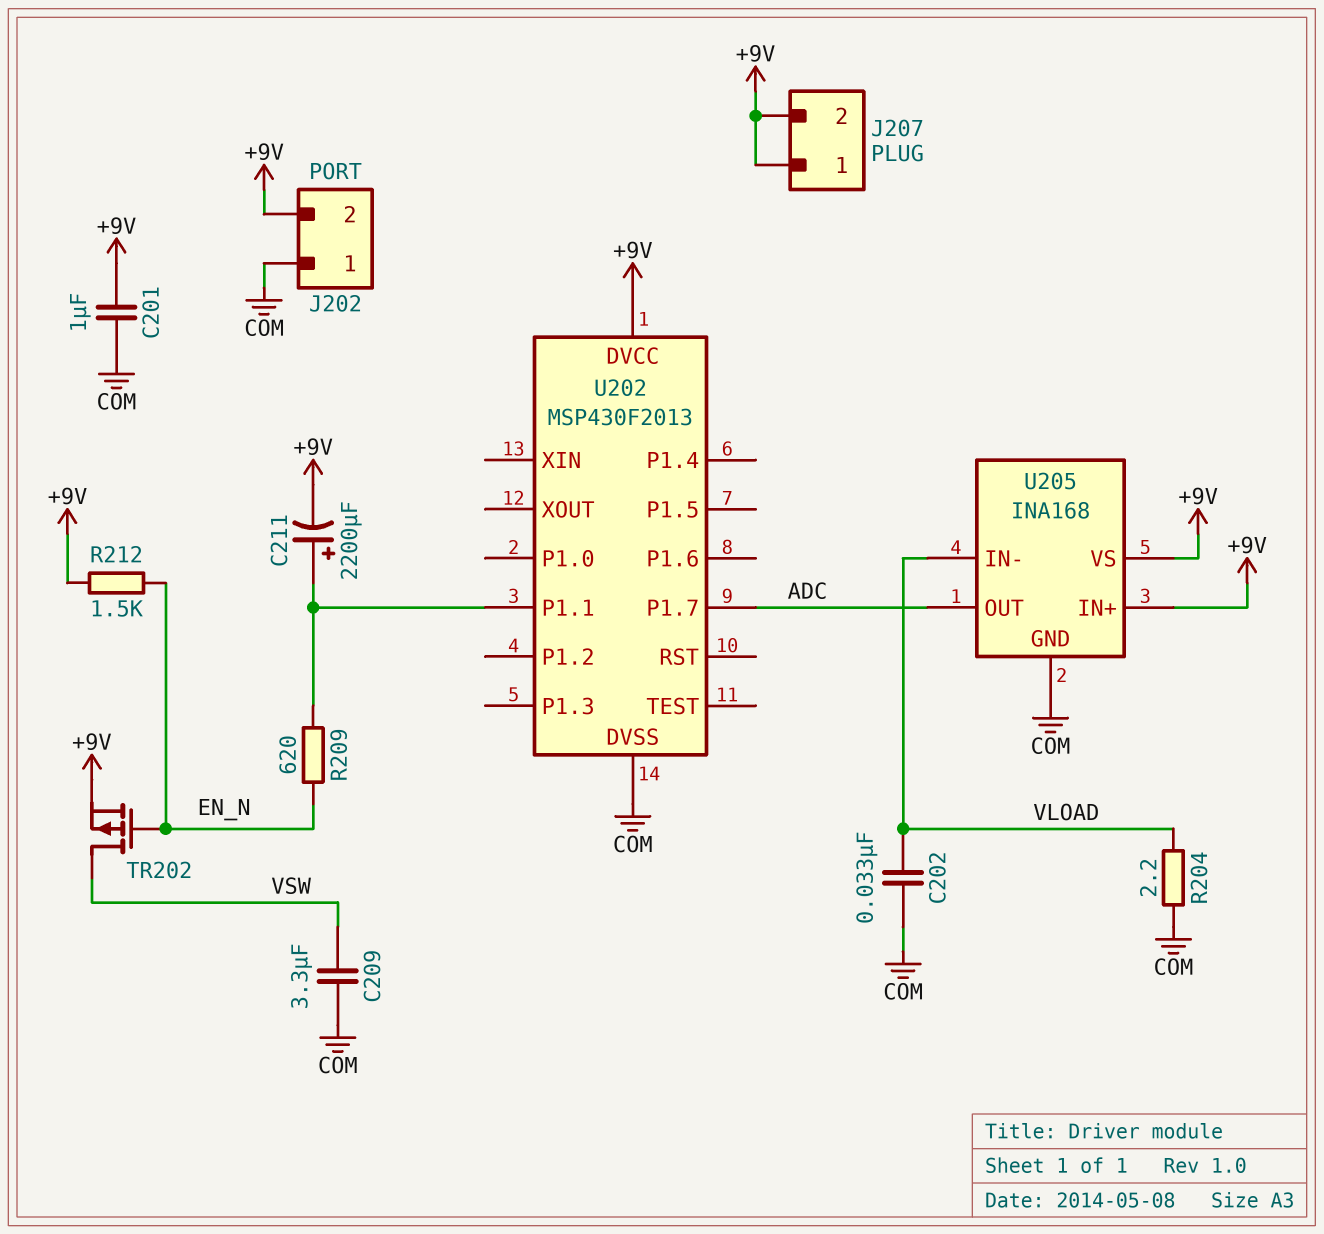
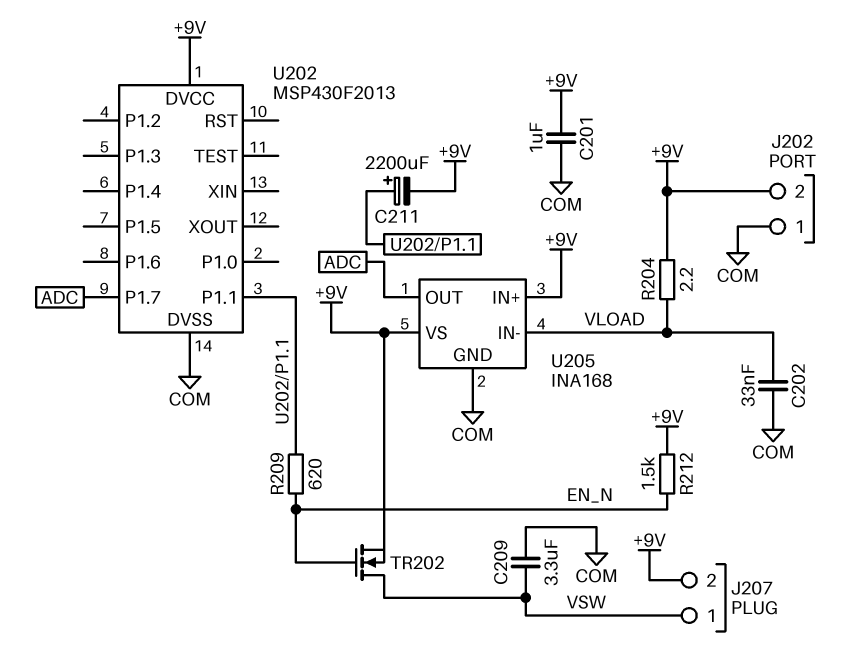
J207 pin 1: +9V -> VSW
R204: 2.2 (COM, VLOAD) -> 2.2 (+9V, VLOAD)
TR202: PMOS (G EN_N, D VSW, S +9V) -> NMOS (G EN_N, D VSW, S +9V)

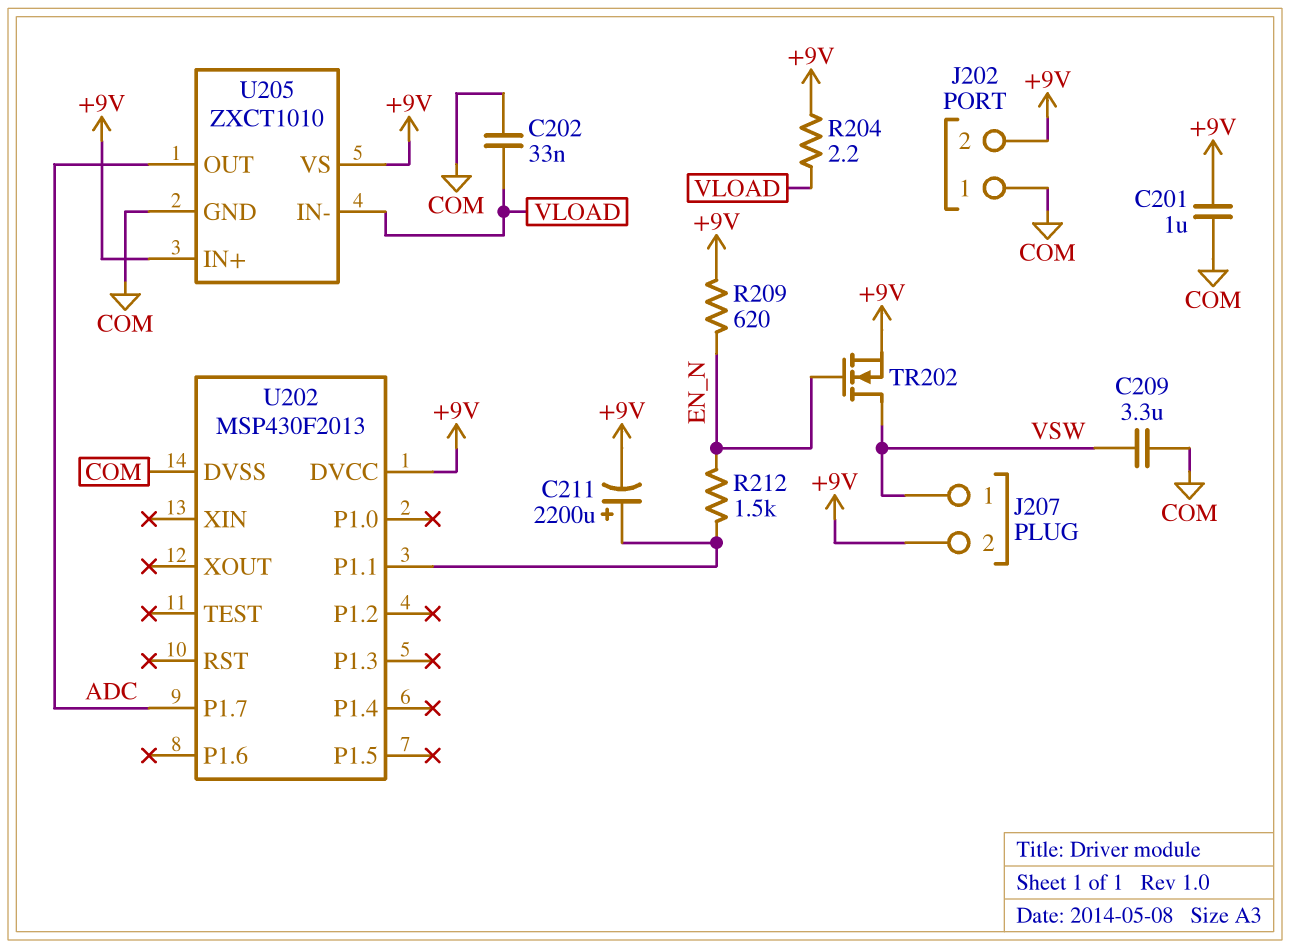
R209: 620 (EN_N, U202/P1.1) -> 620 (+9V, EN_N)
R212: 1.5k (+9V, EN_N) -> 1.5k (EN_N, U202/P1.1)
U205: INA168 -> ZXCT1010

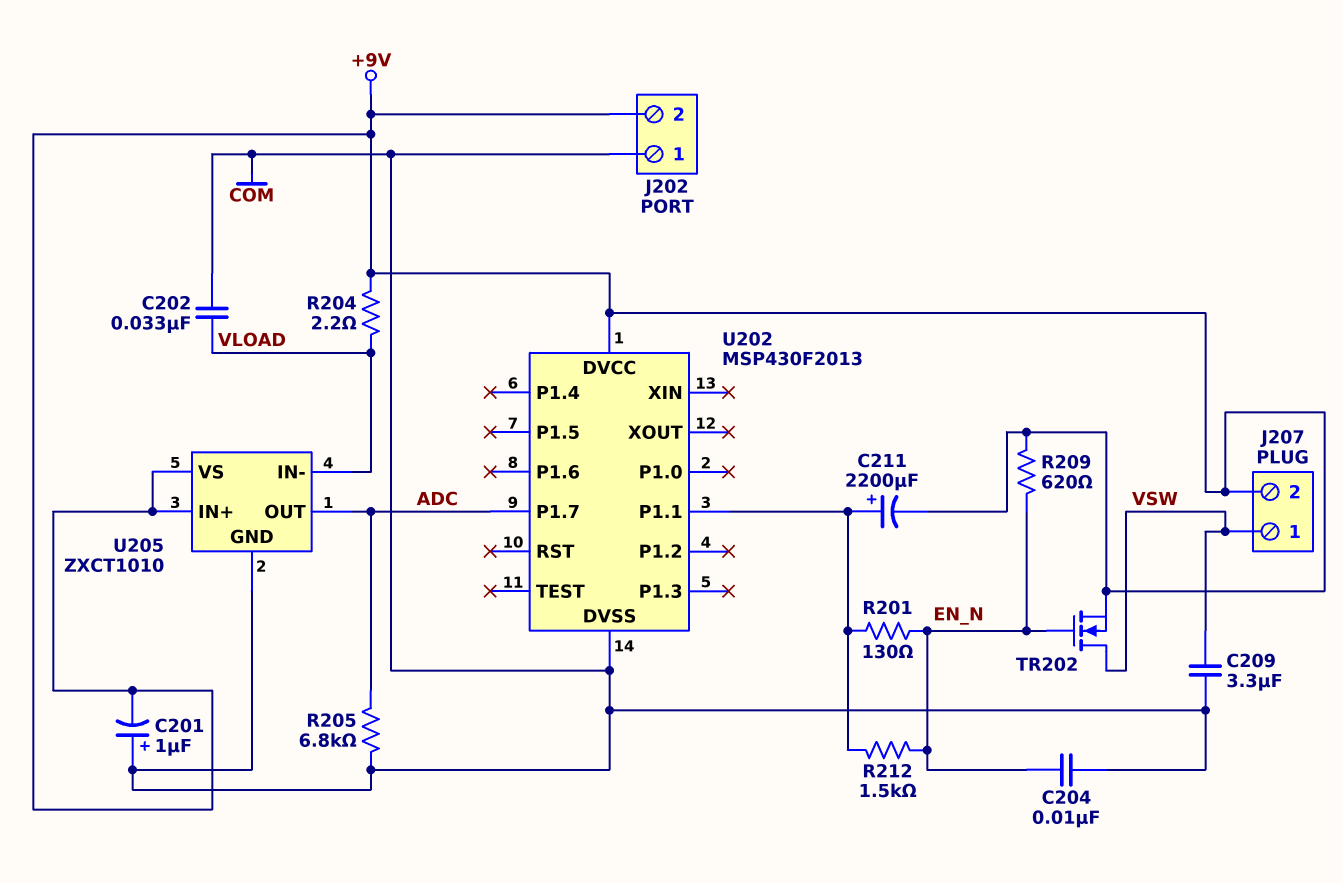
C201: 1uF (+9V, COM) -> 1uF (plus COM, minus +9V)
C204: none -> 10nF (COM, EN_N)
R201: none -> 130 (EN_N, U202/P1.1)
R205: none -> 6.8k (ADC, COM)

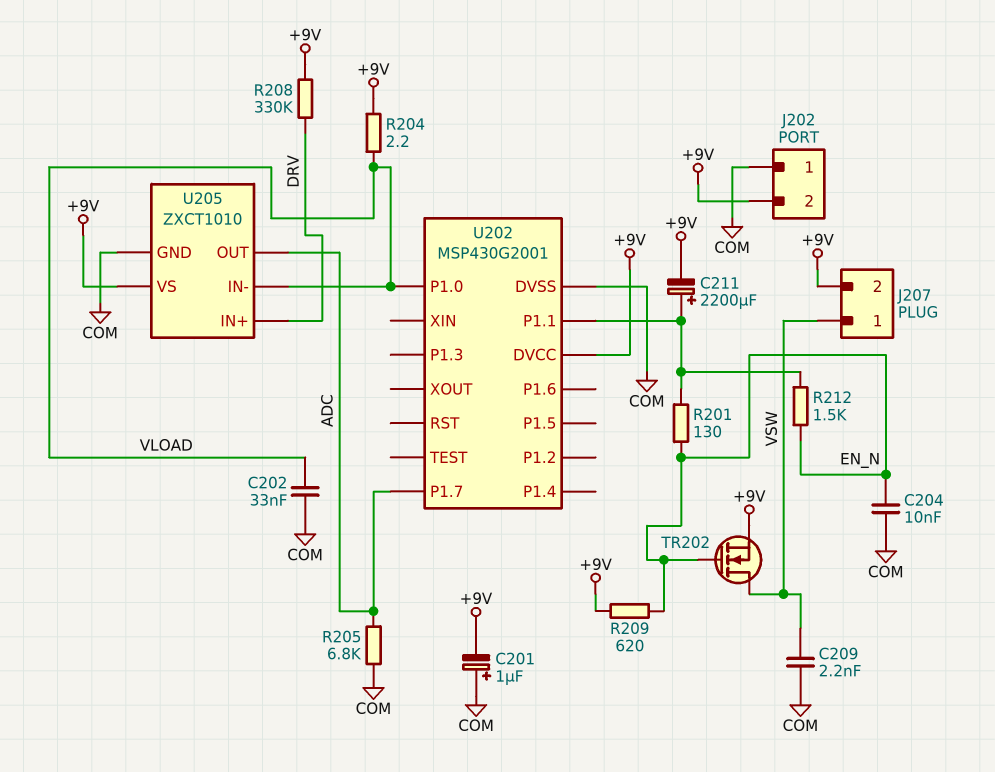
C209: 3.3uF (COM, VSW) -> 2.2nF (COM, VSW)
R208: none -> 330k (+9V, DRV)
U202: MSP430F2013 -> MSP430G2001
U202 pin P1.0: none -> VLOAD
U205 pin IN+: +9V -> DRV

